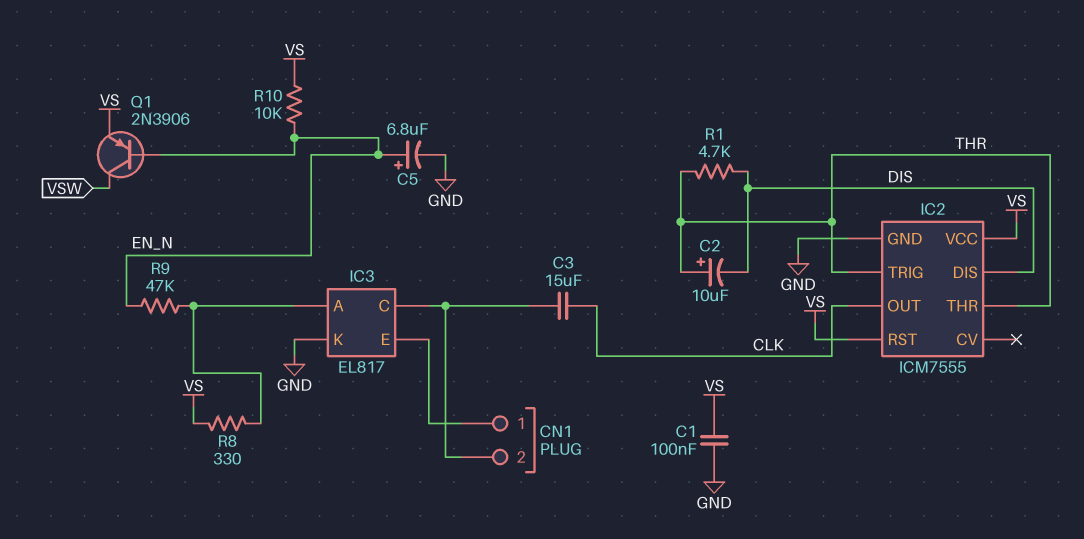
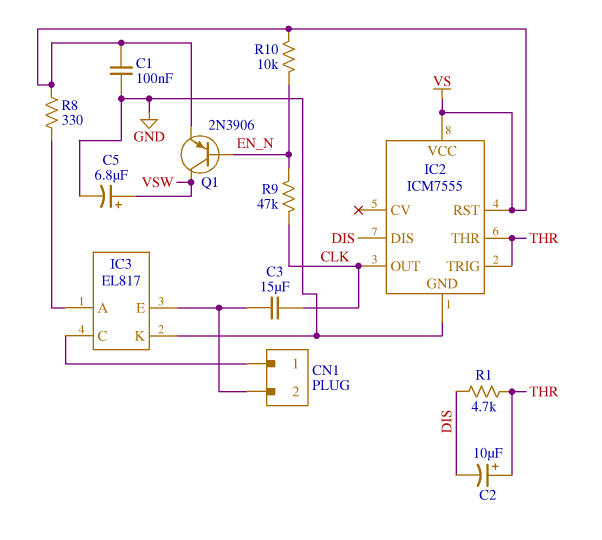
C5: 6.8uF (plus EN_N, minus GND) -> 6.8uF (plus VSW, minus GND)
IC3 pin C: CN1/2 -> CN1/1
IC3 pin E: CN1/1 -> CN1/2
R9: 47k (EN_N, IC3/A) -> 47k (CLK, EN_N)

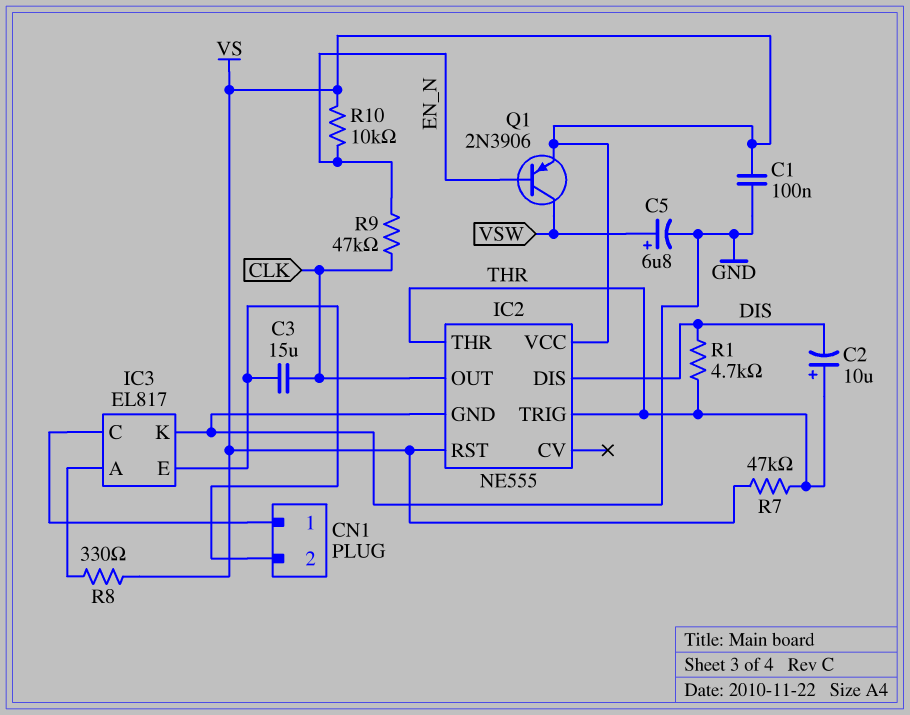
IC2: ICM7555 -> NE555
R7: none -> 47k (THR, VS)

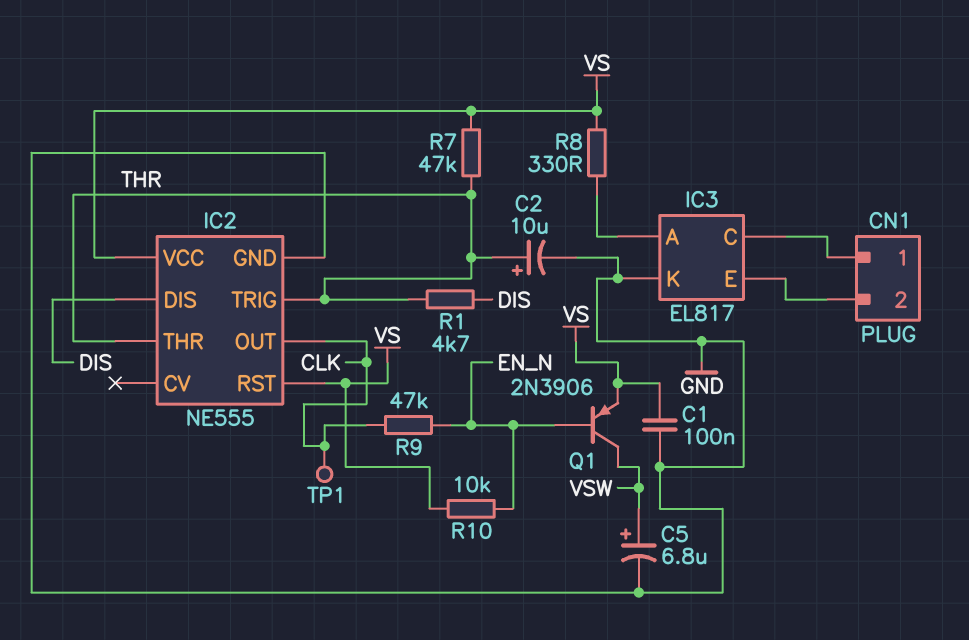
C2: 10uF (plus THR, minus DIS) -> 10uF (plus THR, minus GND)
C3: 15uF (CLK, CN1/2) -> none
TP1: none -> test point (CLK)

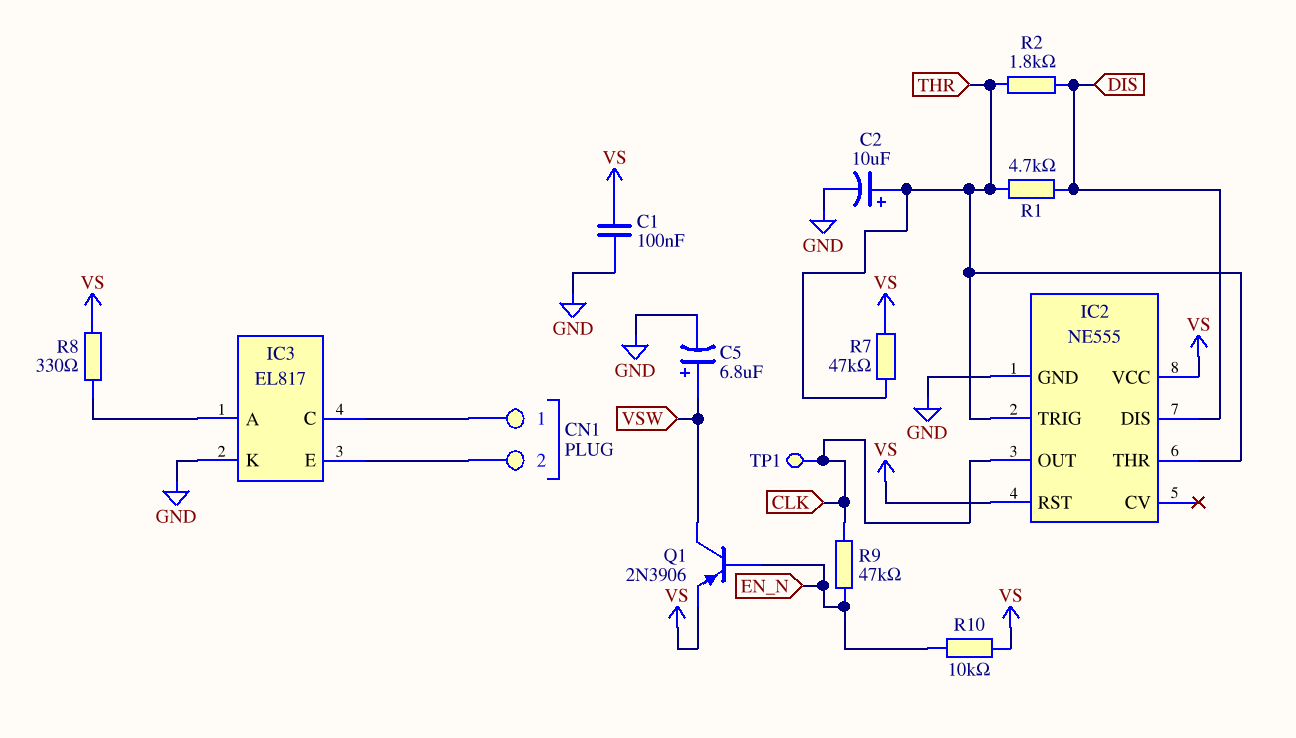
R2: none -> 1.8k (DIS, THR)

